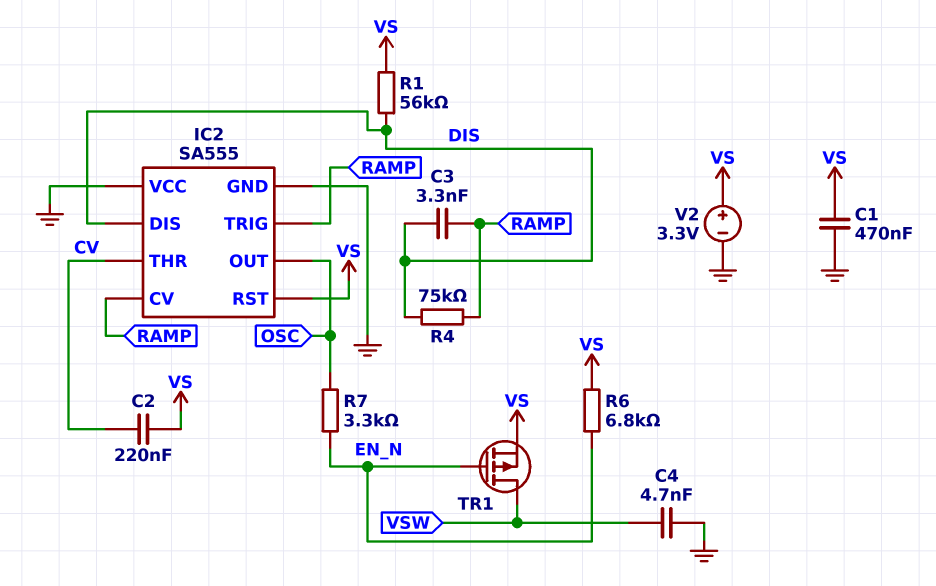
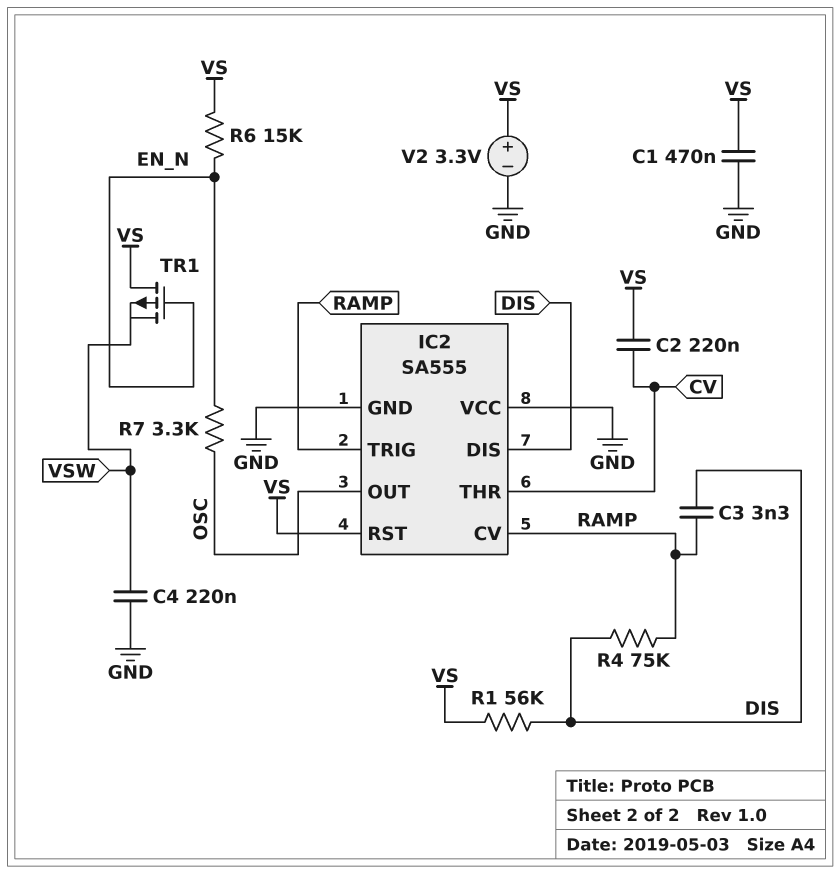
C4: 4.7nF (GND, VSW) -> 220nF (GND, VSW)
R6: 6.8k (EN_N, VS) -> 15k (EN_N, VS)
TR1: PMOS (G EN_N, D VSW, S VS) -> PMOS (G EN_N, D VS, S VSW)

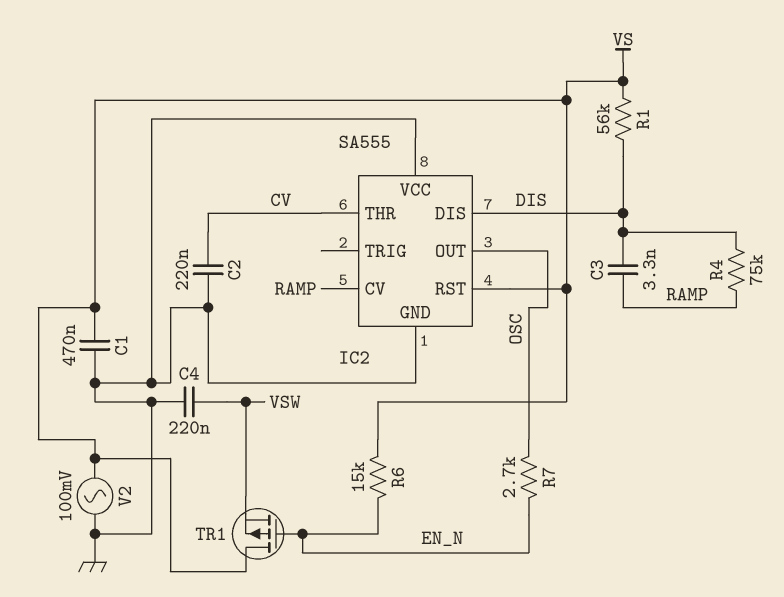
C2: 220nF (CV, VS) -> 220nF (CV, GND)
IC2 pin TRIG: RAMP -> none
R7: 3.3k (EN_N, OSC) -> 2.7k (EN_N, OSC)
V2: 3.3V (plus VS, minus GND) -> AC 100mV (GND, VS)

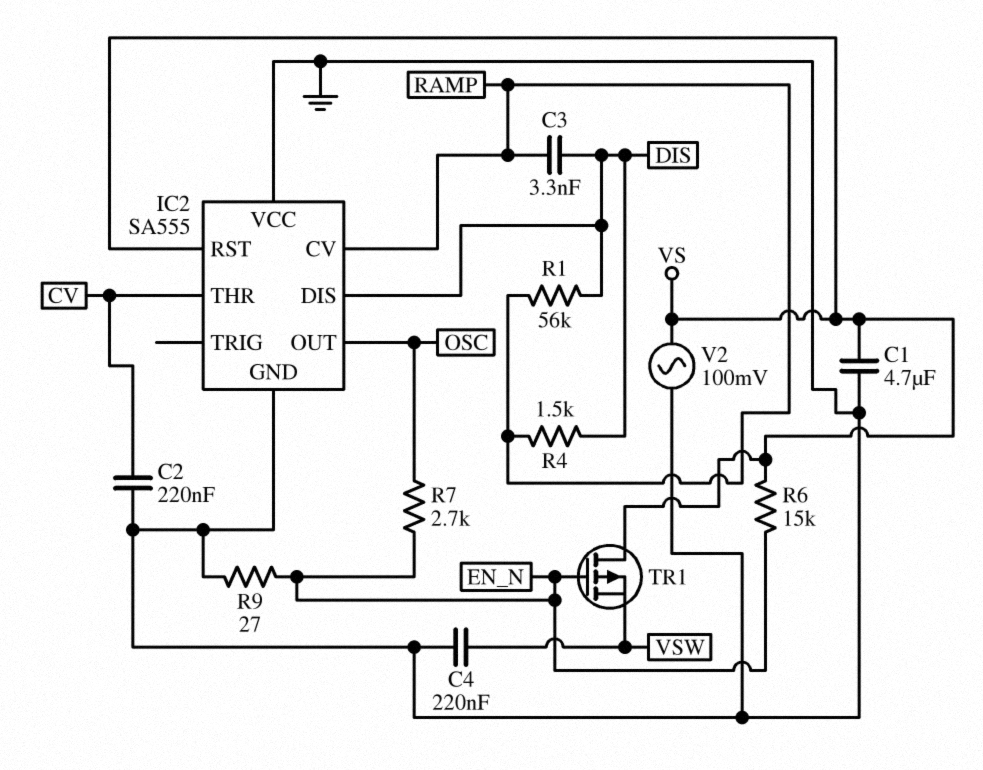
C1: 470nF (GND, VS) -> 4.7uF (GND, VS)
R1: 56k (DIS, VS) -> 56k (DIS, RAMP)
R4: 75k (DIS, RAMP) -> 1.5k (DIS, RAMP)
R9: none -> 27 (EN_N, GND)

